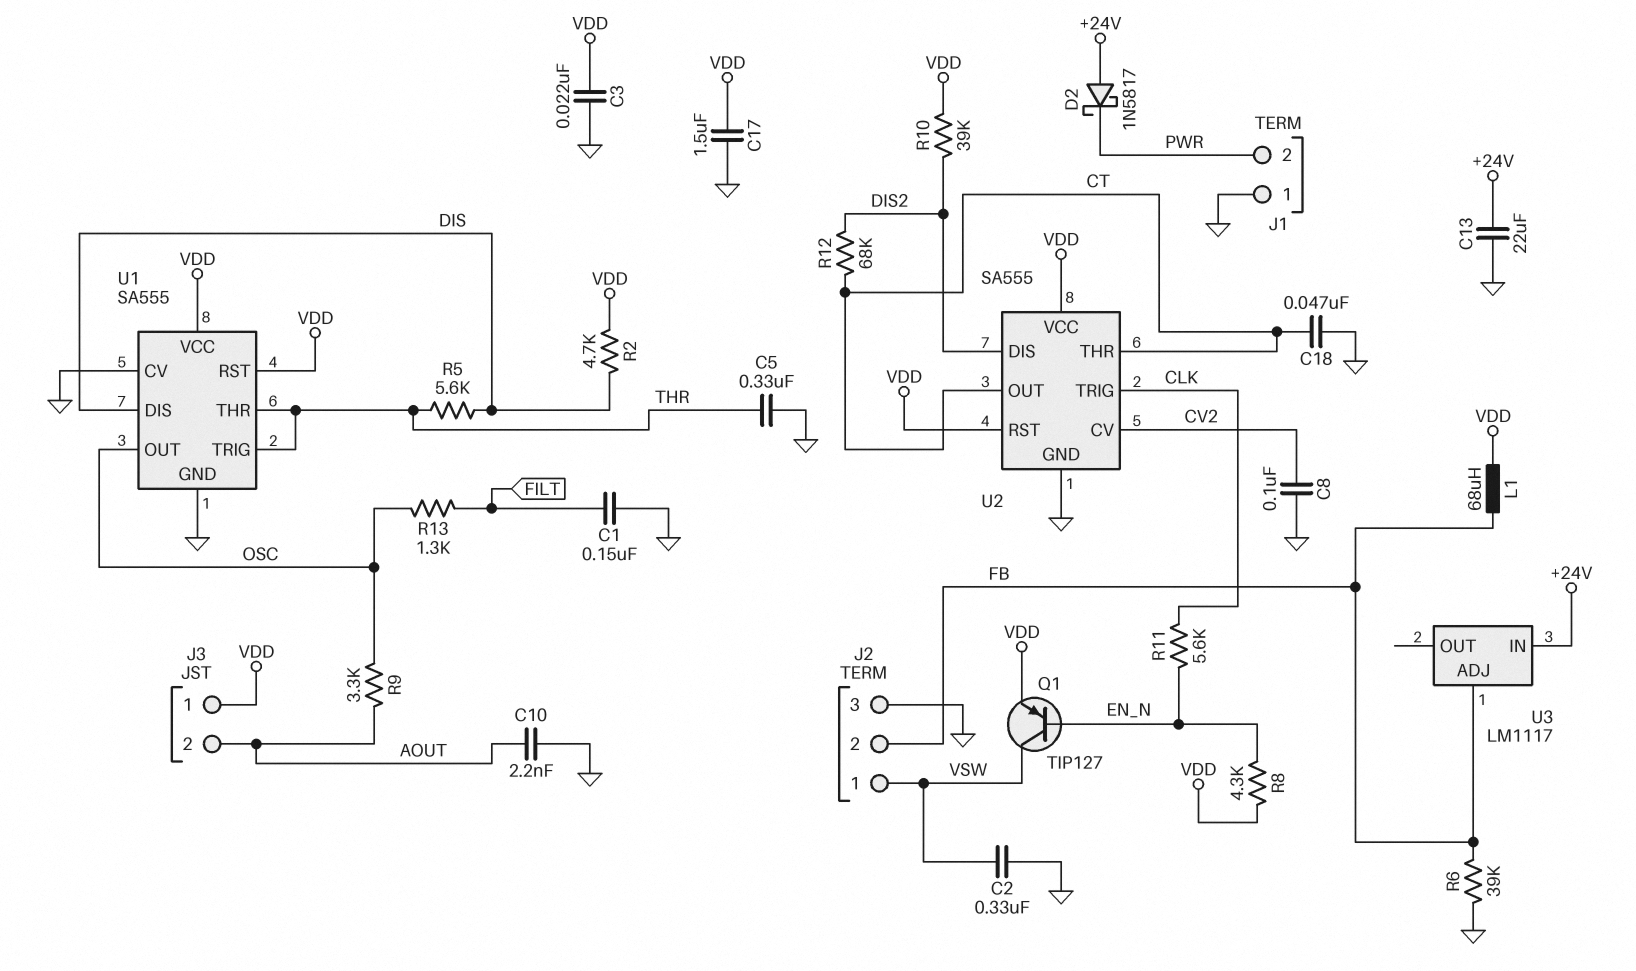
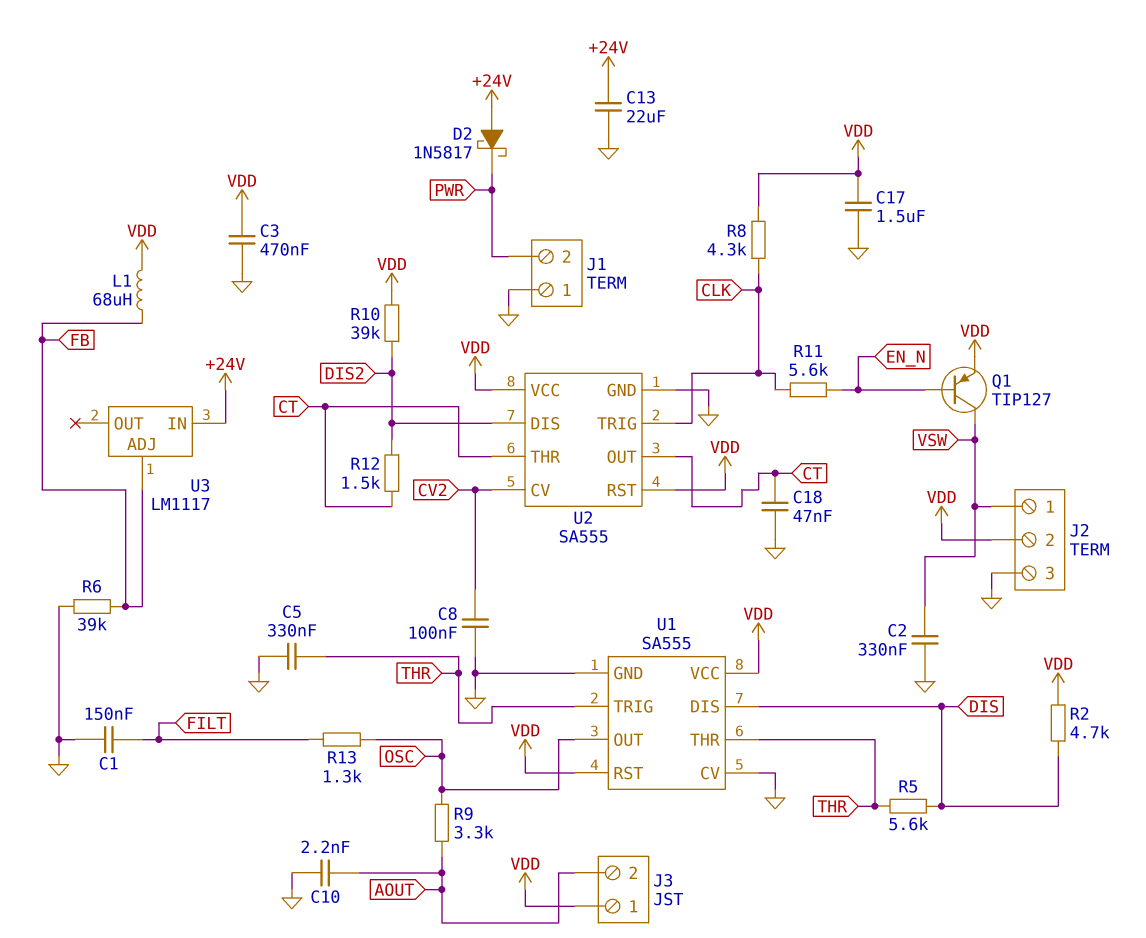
C3: 22nF (GND, VDD) -> 470nF (GND, VDD)
J2 pin 2: FB -> VDD
R8: 4.3k (EN_N, VDD) -> 4.3k (CLK, VDD)
R12: 68k (CT, DIS2) -> 1.5k (CT, DIS2)

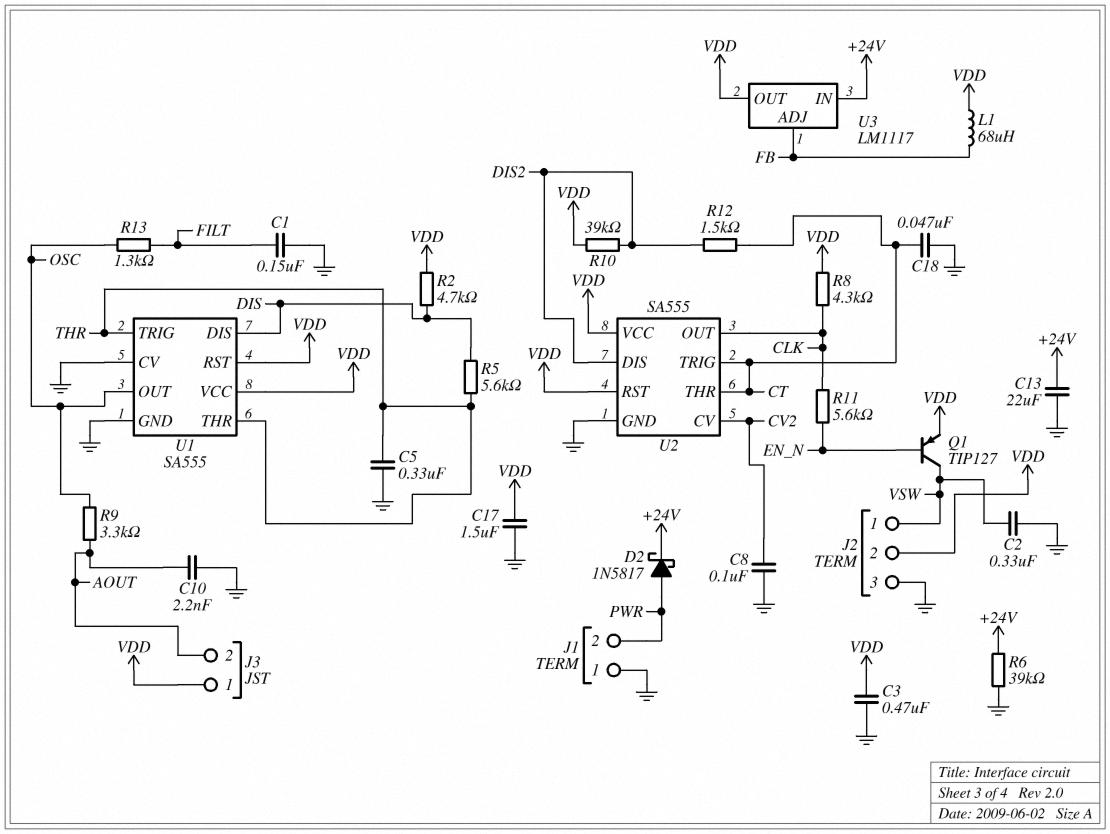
D2: schottky 1N5817 (A +24V, K PWR) -> schottky 1N5817 (A PWR, K +24V)
R6: 39k (FB, GND) -> 39k (+24V, GND)
U2 pin OUT: CT -> CLK
U2 pin TRIG: CLK -> CT
U3 pin OUT: none -> VDD

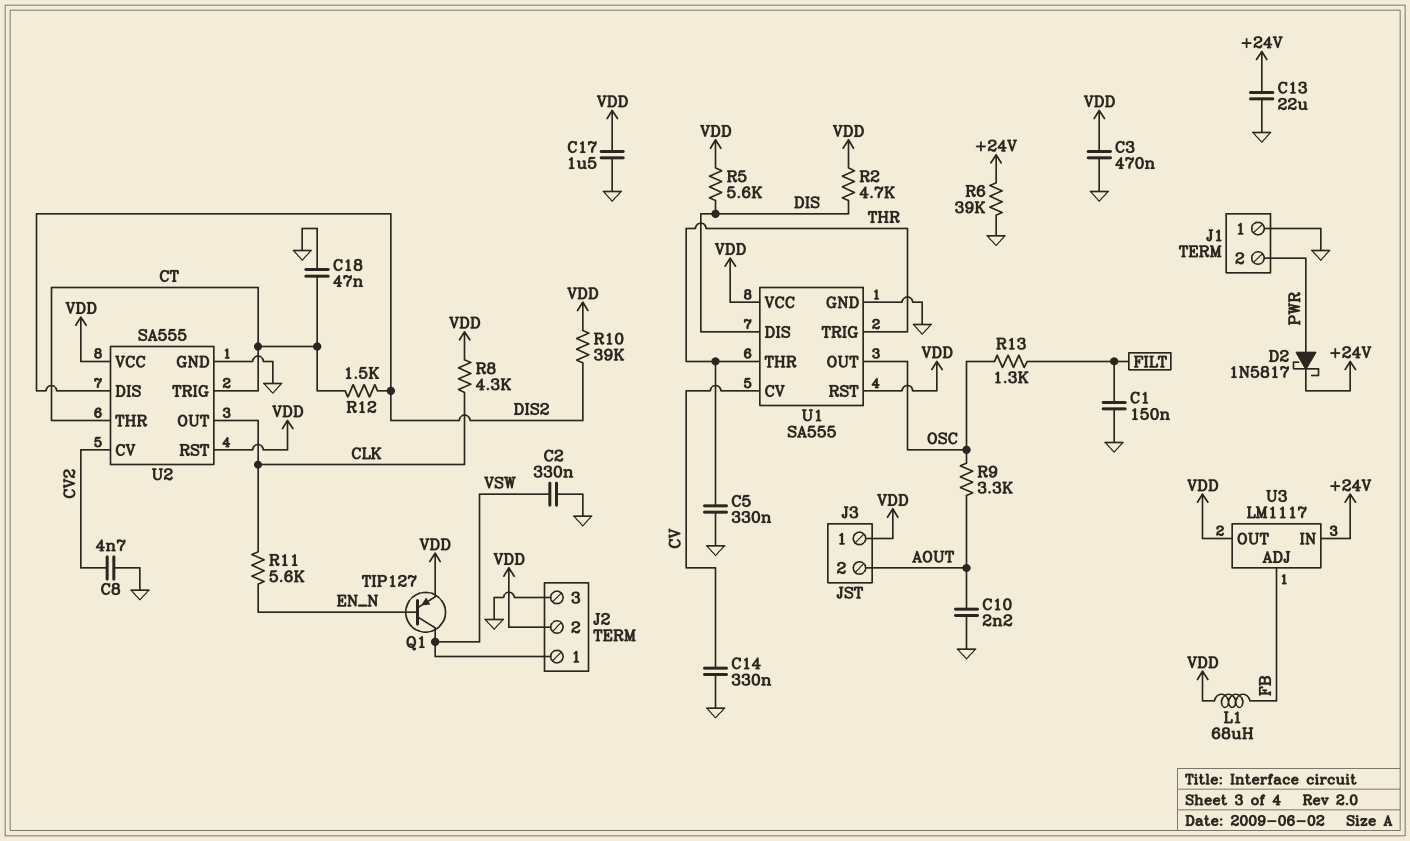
C8: 100nF (CV2, GND) -> 4.7nF (CV2, GND)
C14: none -> 330nF (CV, GND)
R5: 5.6k (DIS, THR) -> 5.6k (DIS, VDD)
U1 pin CV: GND -> CV

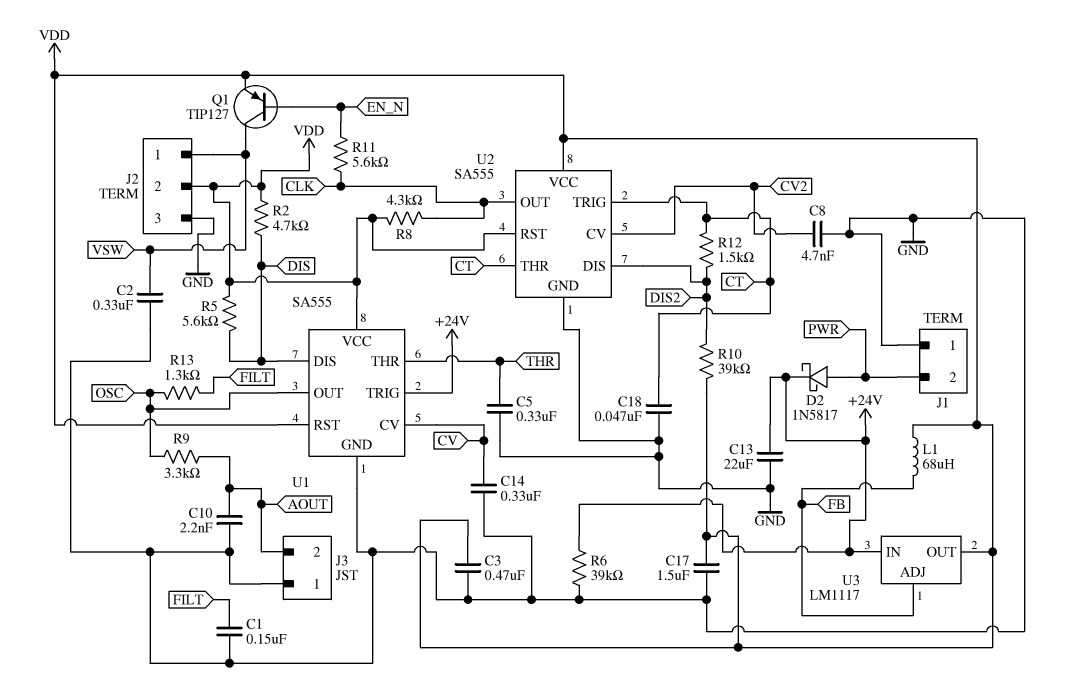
J3 pin 1: VDD -> GND
U1 pin TRIG: THR -> +24V

